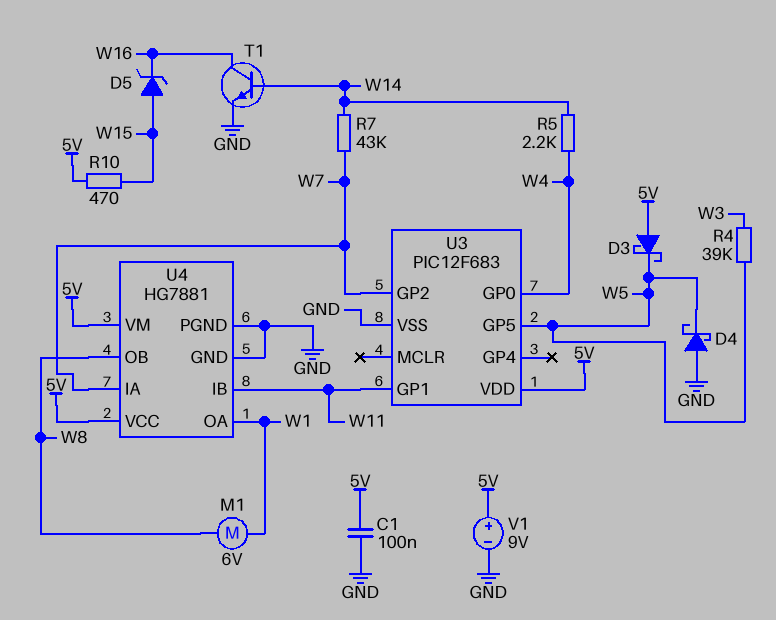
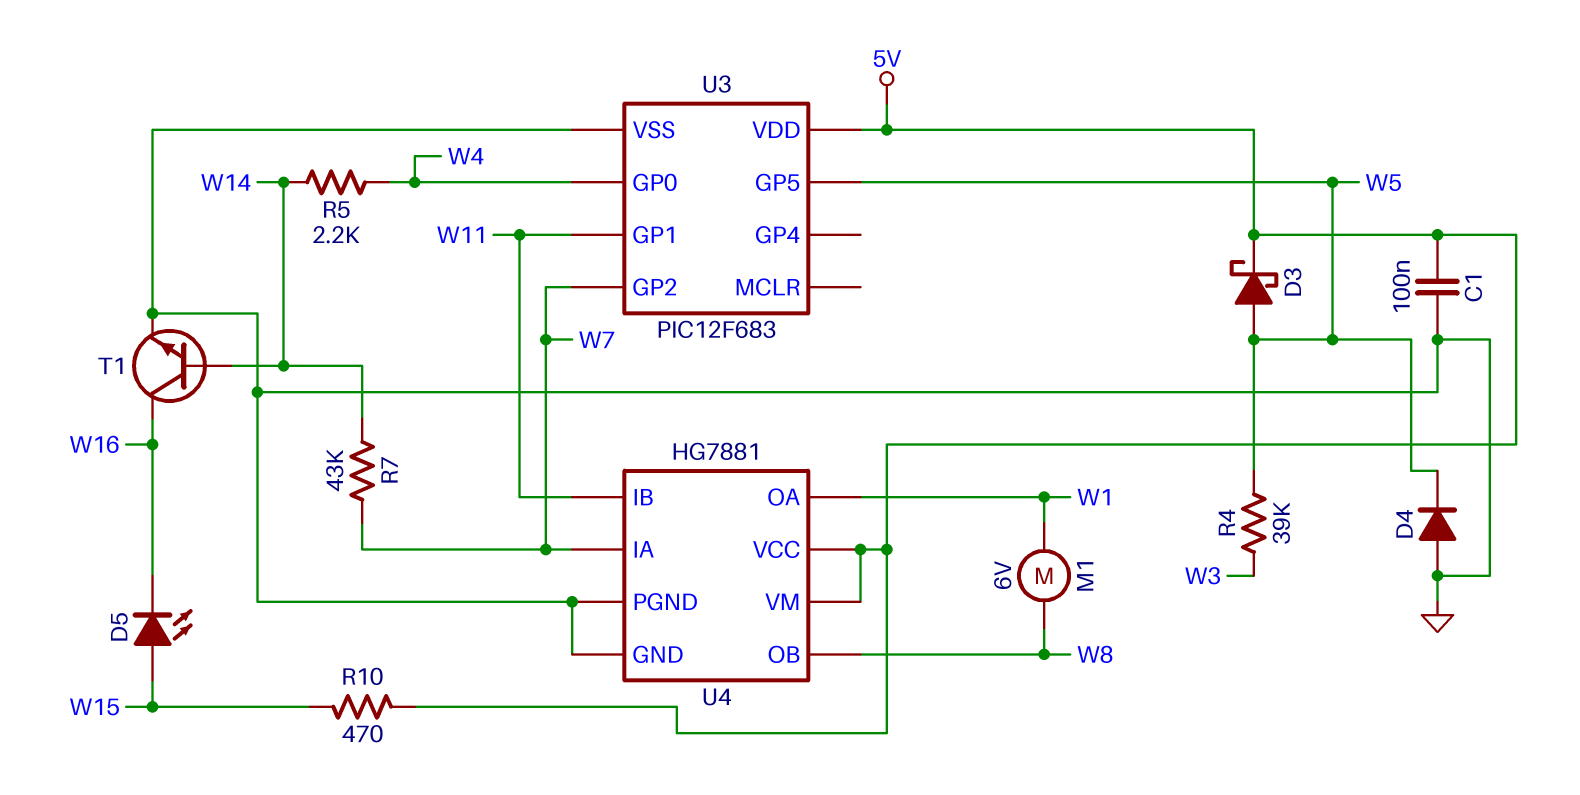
D3: schottky (A 5V, K W5) -> schottky (A W5, K 5V)
D4: schottky (A GND, K W5) -> diode (A GND, K W5)
D5: zener (A W15, K W16) -> LED (A W15, K W16)
V1: 9V (plus 5V, minus GND) -> none

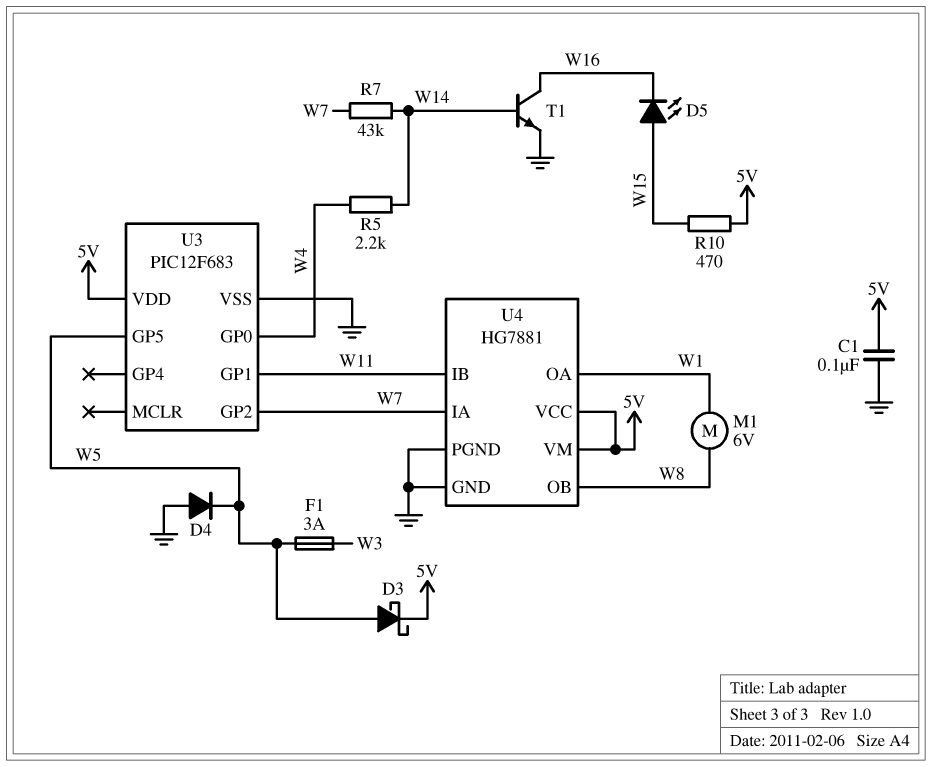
F1: none -> 3A (W3, W5)
R4: 39k (W3, W5) -> none

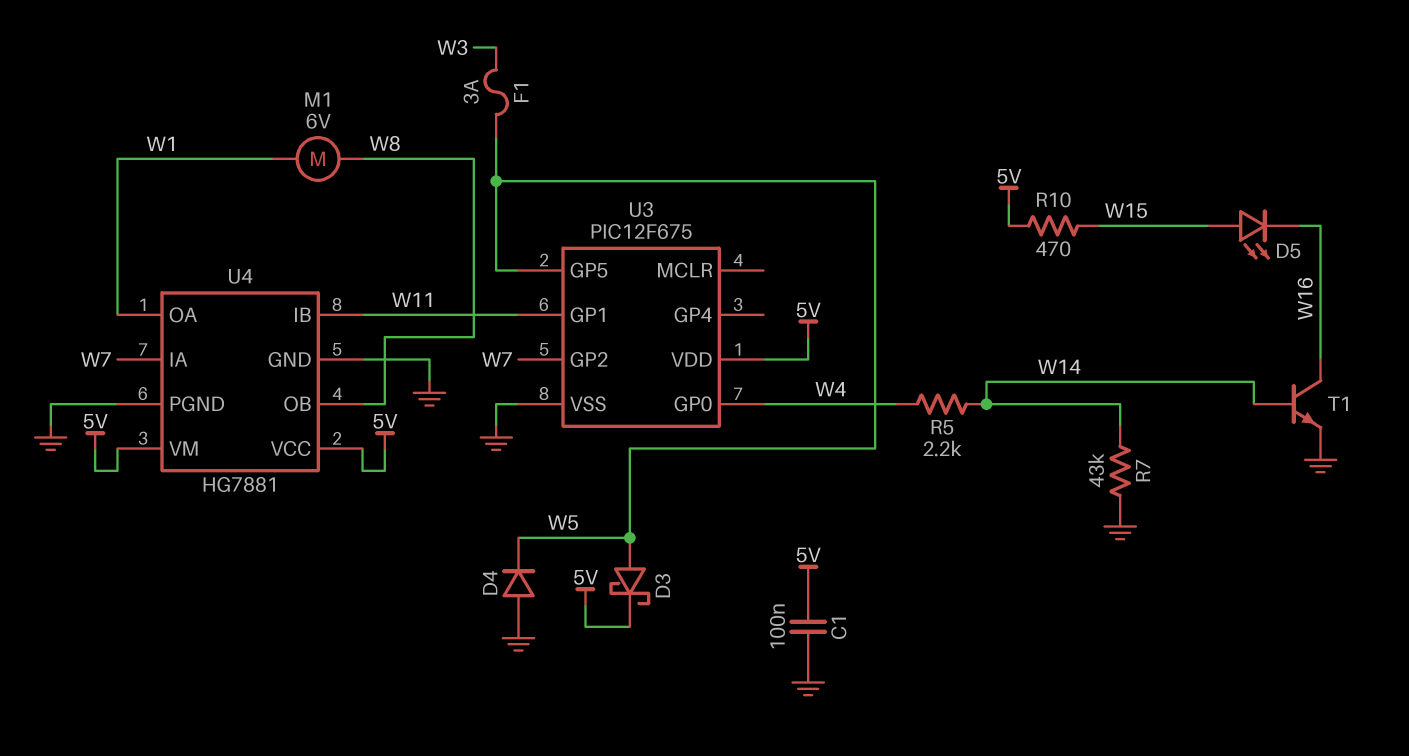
R7: 43k (W7, W14) -> 43k (GND, W14)
U3: PIC12F683 -> PIC12F675

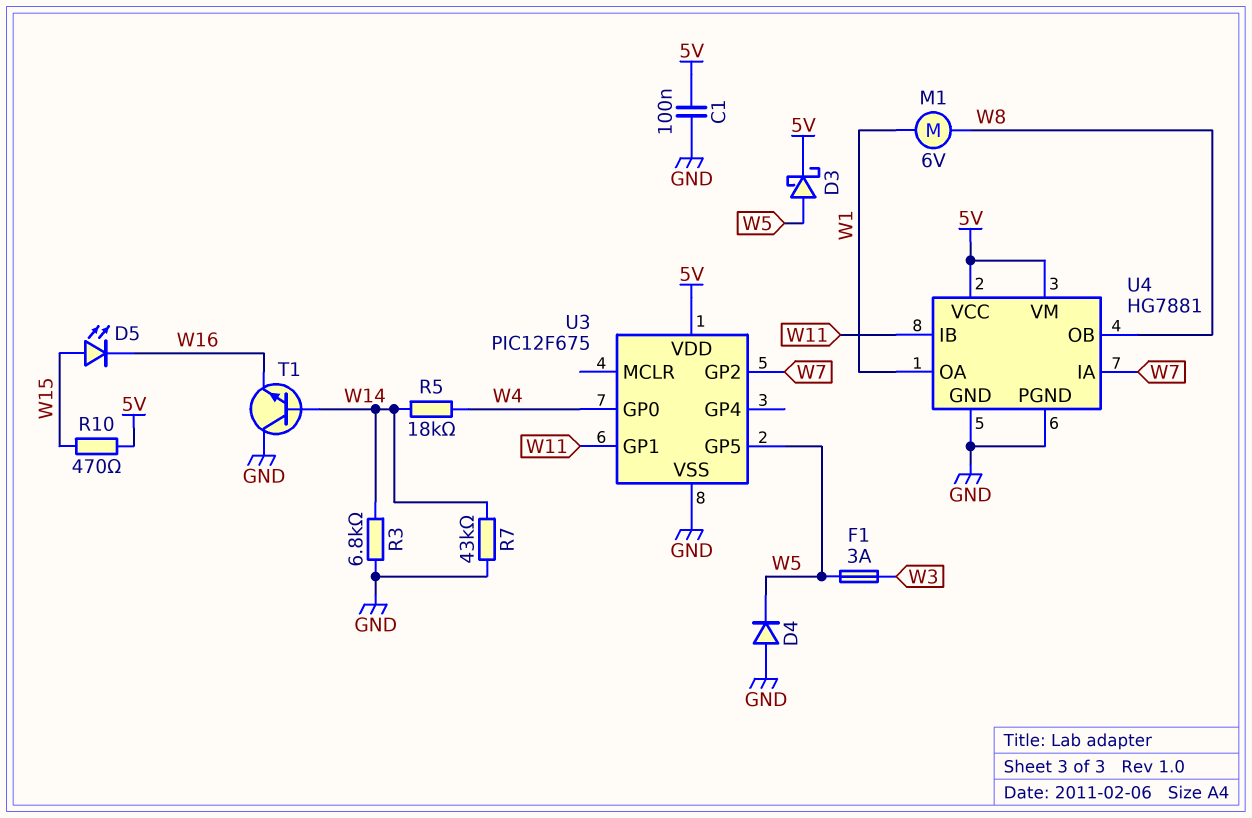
R3: none -> 6.8k (GND, W14)
R5: 2.2k (W4, W14) -> 18k (W4, W14)
T1: NPN (B W14, C W16, E GND) -> NPN (B W14, C GND, E W16)

